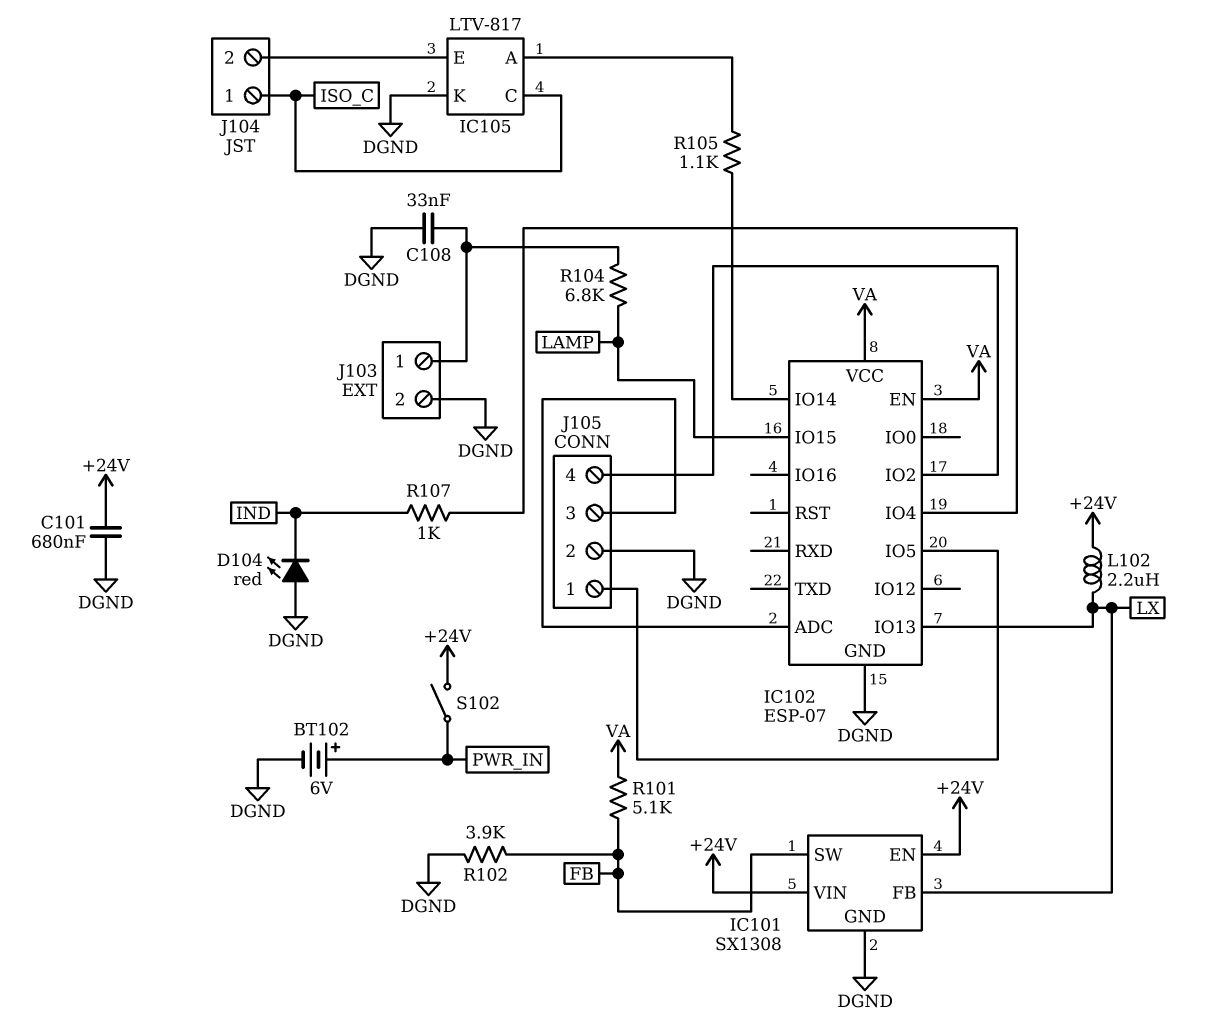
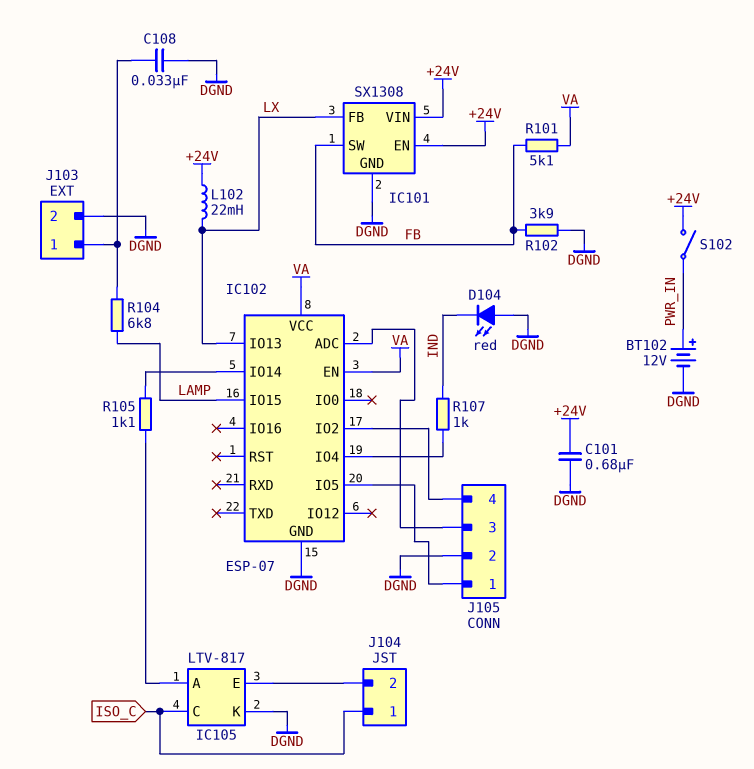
BT102: 6V (plus PWR_IN, minus DGND) -> 12V (plus PWR_IN, minus DGND)
L102: 2.2uH (+24V, LX) -> 22mH (+24V, LX)

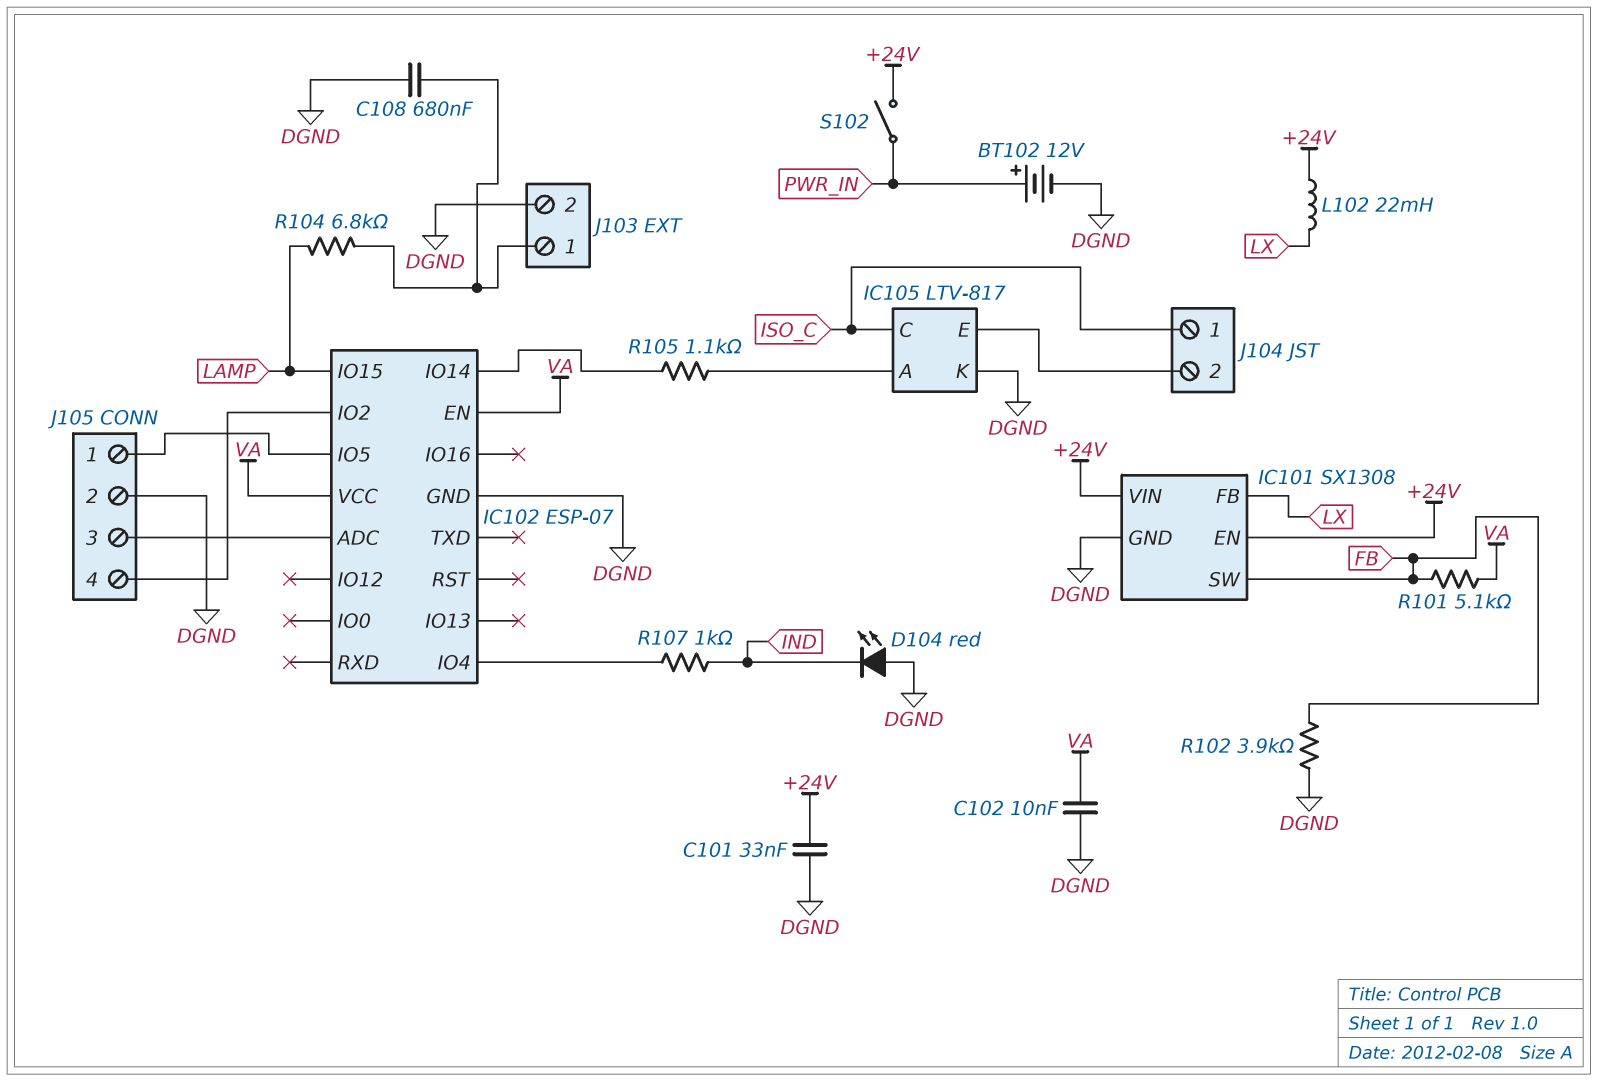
C101: 680nF (+24V, DGND) -> 33nF (+24V, DGND)
C102: none -> 10nF (DGND, VA)
C108: 33nF (DGND, J103/1) -> 680nF (DGND, J103/1)
IC102 pin IO13: LX -> none

